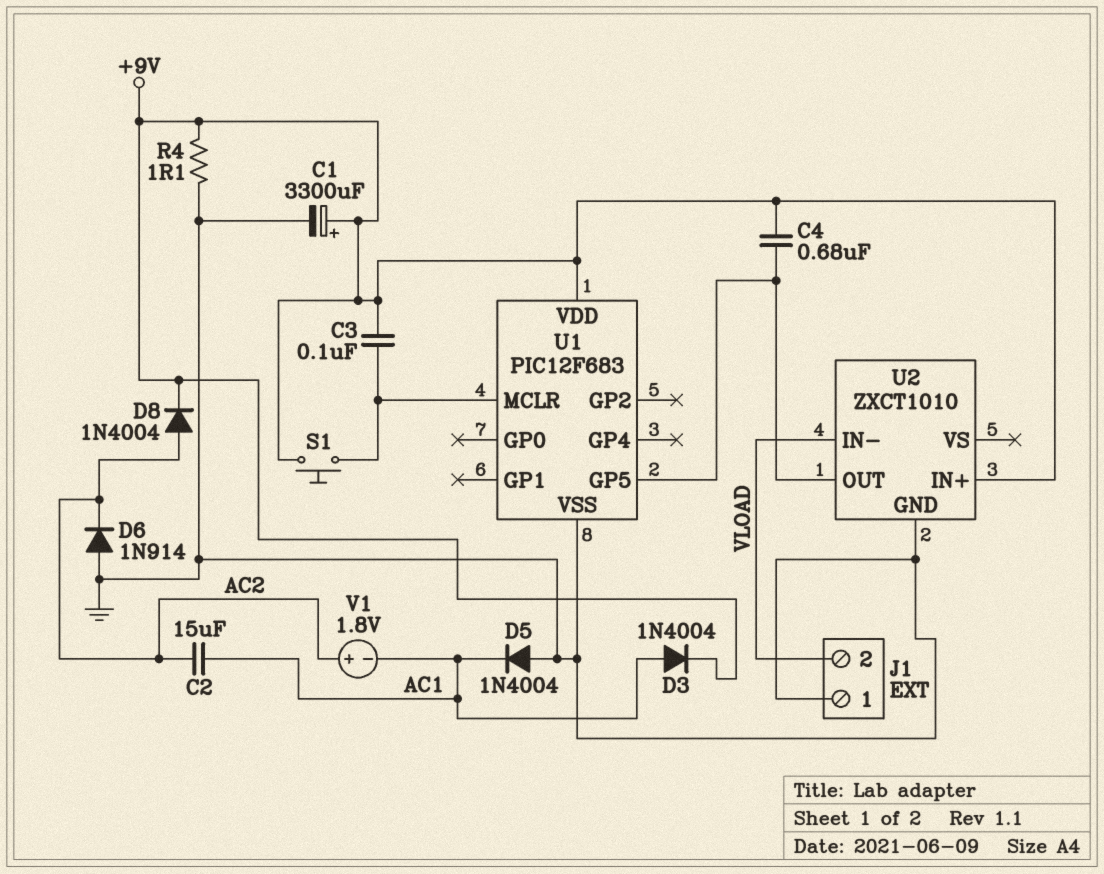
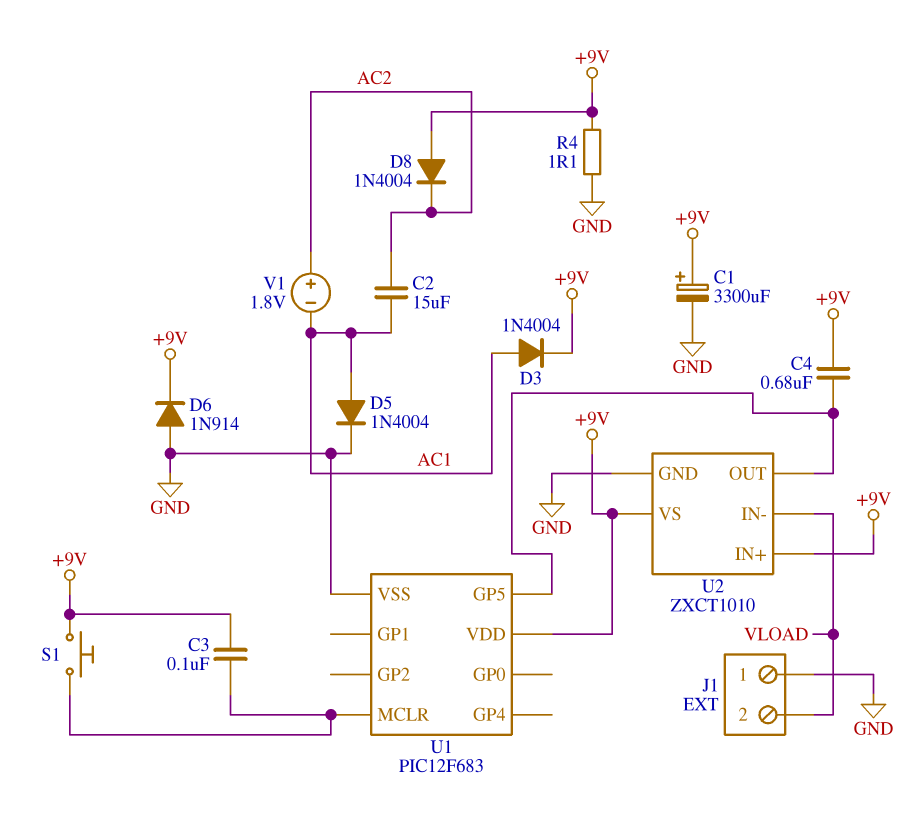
D5: diode 1N4004 (A GND, K AC1) -> diode 1N4004 (A AC1, K GND)
D6: diode 1N914 (A GND, K AC2) -> diode 1N914 (A GND, K +9V)
D8: diode 1N4004 (A AC2, K +9V) -> diode 1N4004 (A +9V, K AC2)
U2 pin VS: none -> +9V

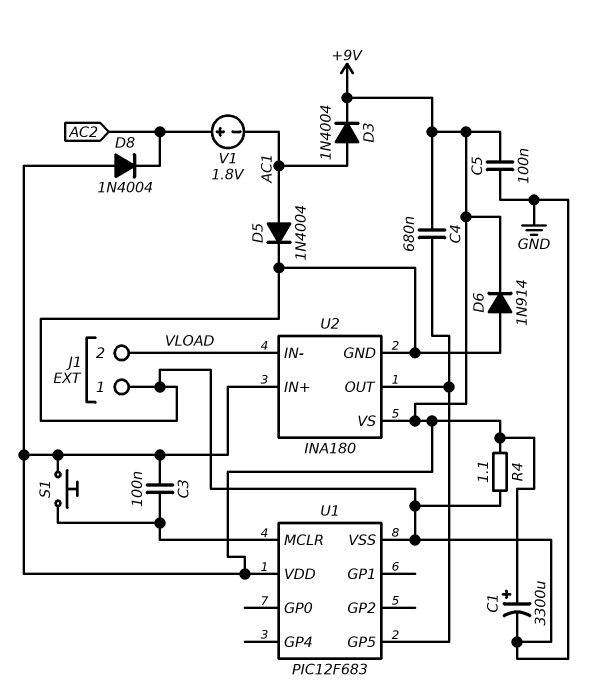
C2: 15uF (AC1, AC2) -> none
C5: none -> 100nF (+9V, GND)
U2: ZXCT1010 -> INA180

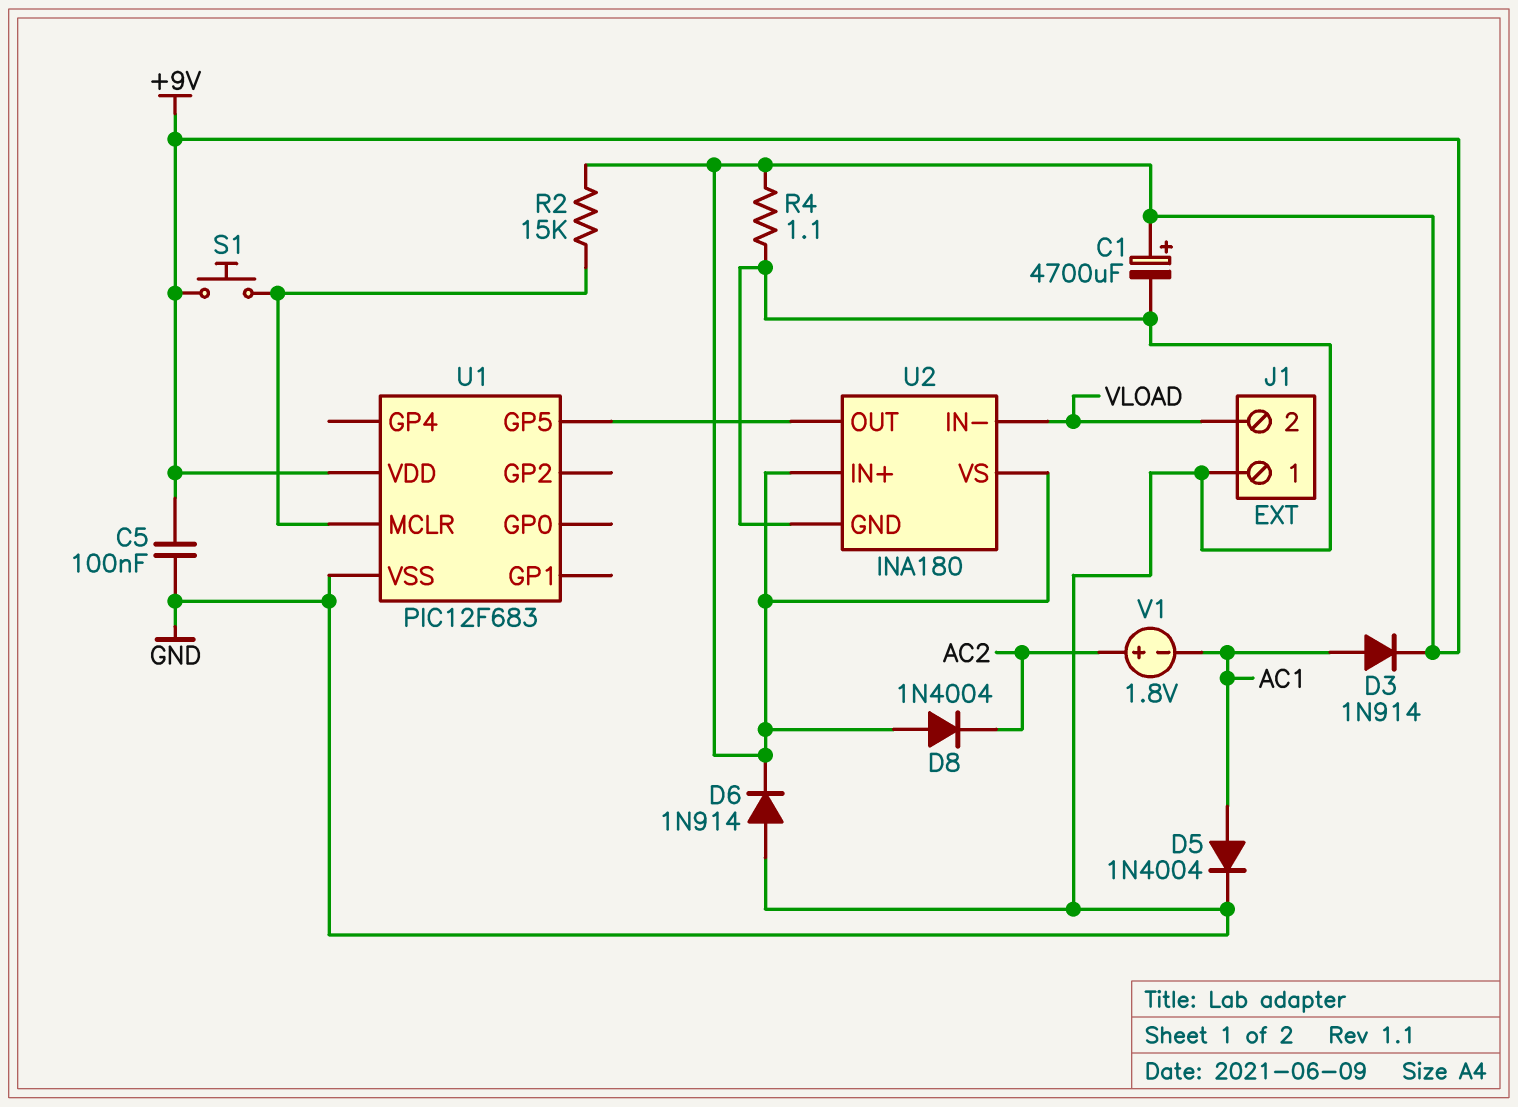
C1: 3300uF (plus +9V, minus GND) -> 4700uF (plus +9V, minus GND)
C3: 100nF (+9V, U1/MCLR) -> none
C4: 680nF (+9V, U1/GP5) -> none
D3: diode 1N4004 (A AC1, K +9V) -> diode 1N914 (A AC1, K +9V)
R2: none -> 15k (+9V, U1/MCLR)

